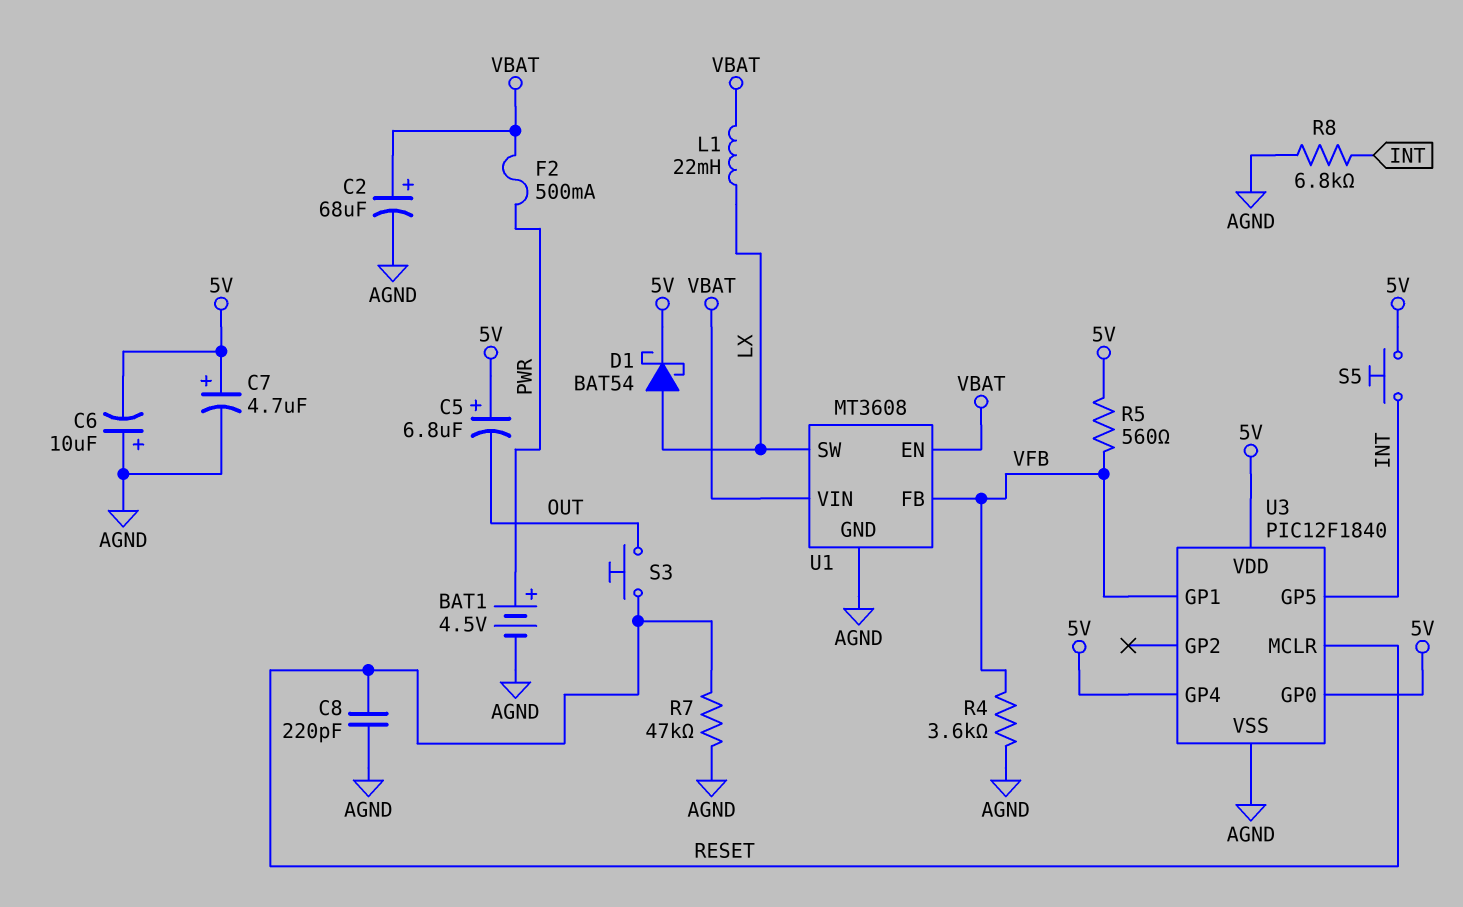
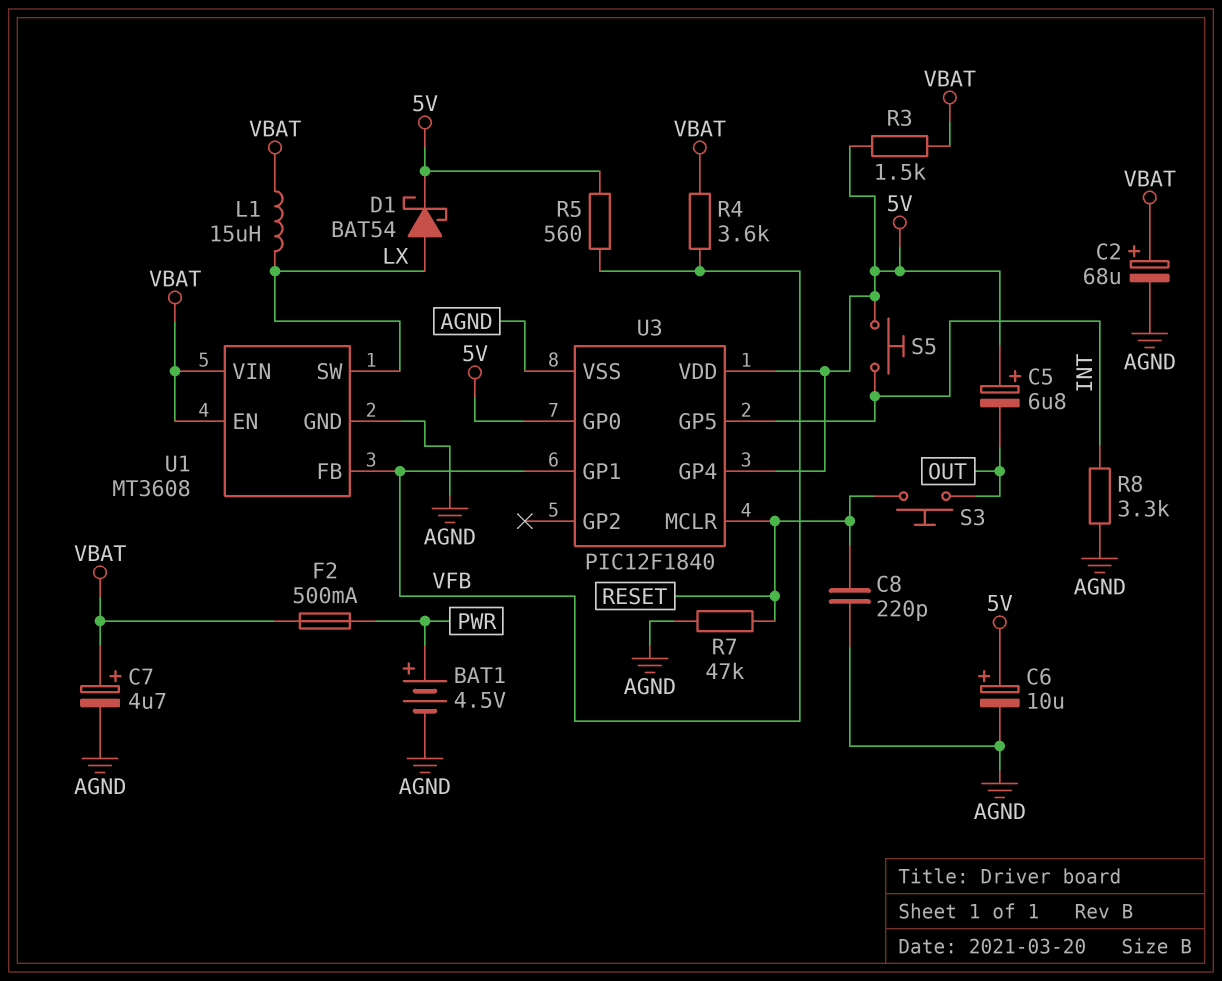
C6: 10uF (plus AGND, minus 5V) -> 10uF (plus 5V, minus AGND)
C7: 4.7uF (plus 5V, minus AGND) -> 4.7uF (plus VBAT, minus AGND)
L1: 22mH (LX, VBAT) -> 15uH (LX, VBAT)
R3: none -> 1.5k (5V, VBAT)
R4: 3.6k (AGND, VFB) -> 3.6k (VBAT, VFB)
R8: 6.8k (AGND, INT) -> 3.3k (AGND, INT)

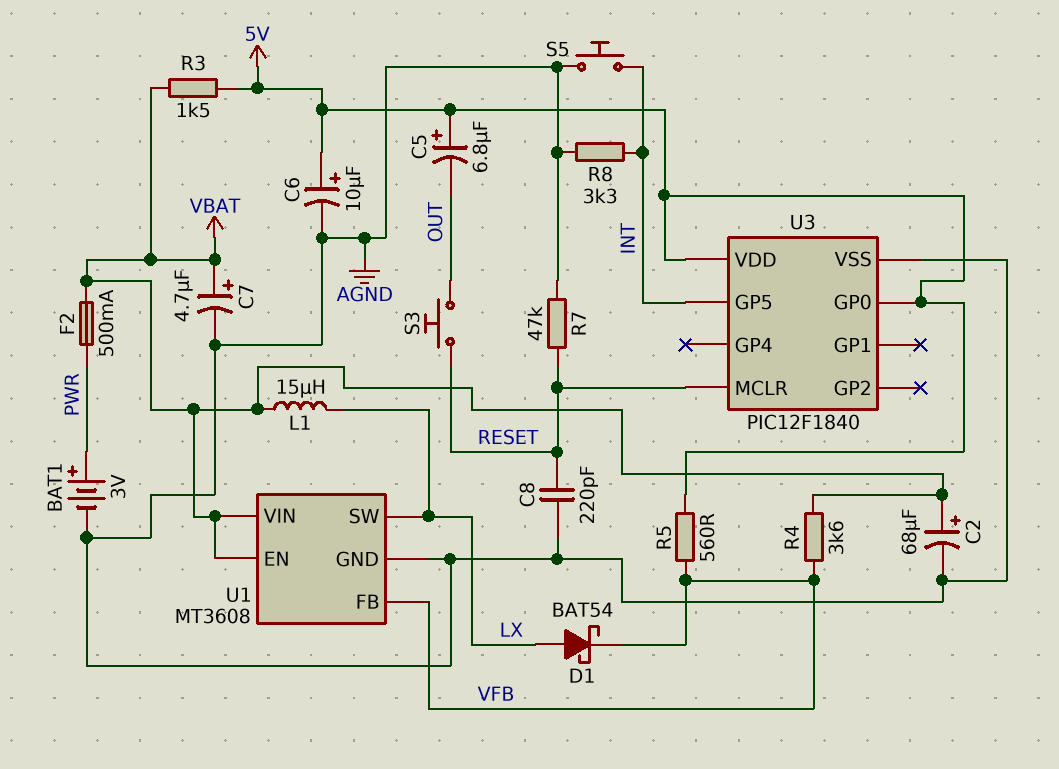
BAT1: 4.5V (plus PWR, minus AGND) -> 3V (plus PWR, minus AGND)
D1: schottky BAT54 (A LX, K 5V) -> schottky BAT54 (A LX, K VFB)
S5: button (5V, INT) -> button (AGND, INT)
U3 pin GP1: VFB -> none
U3 pin GP4: 5V -> none

